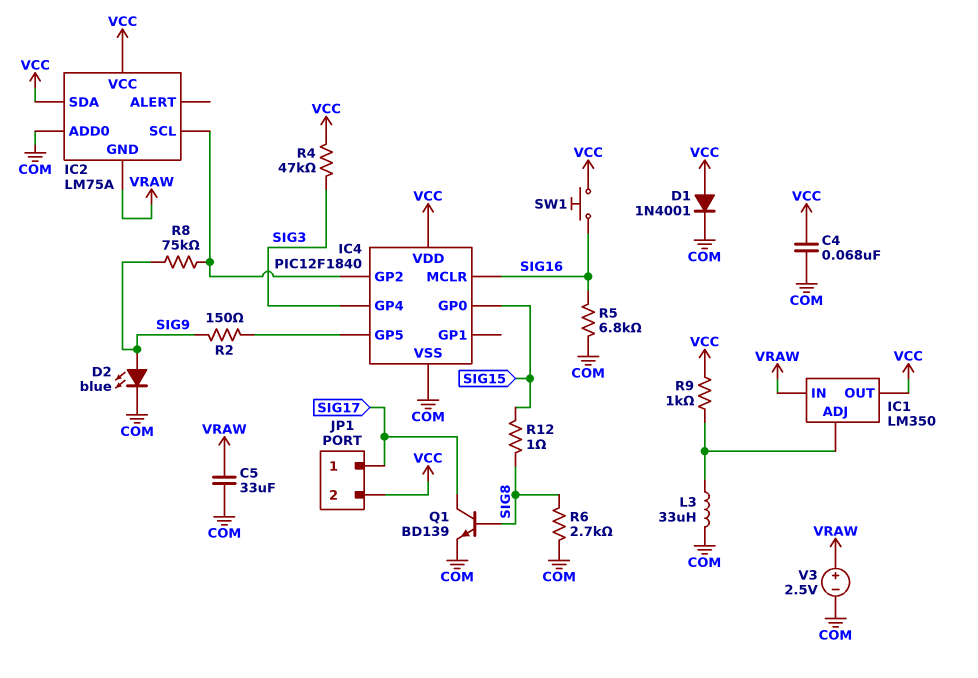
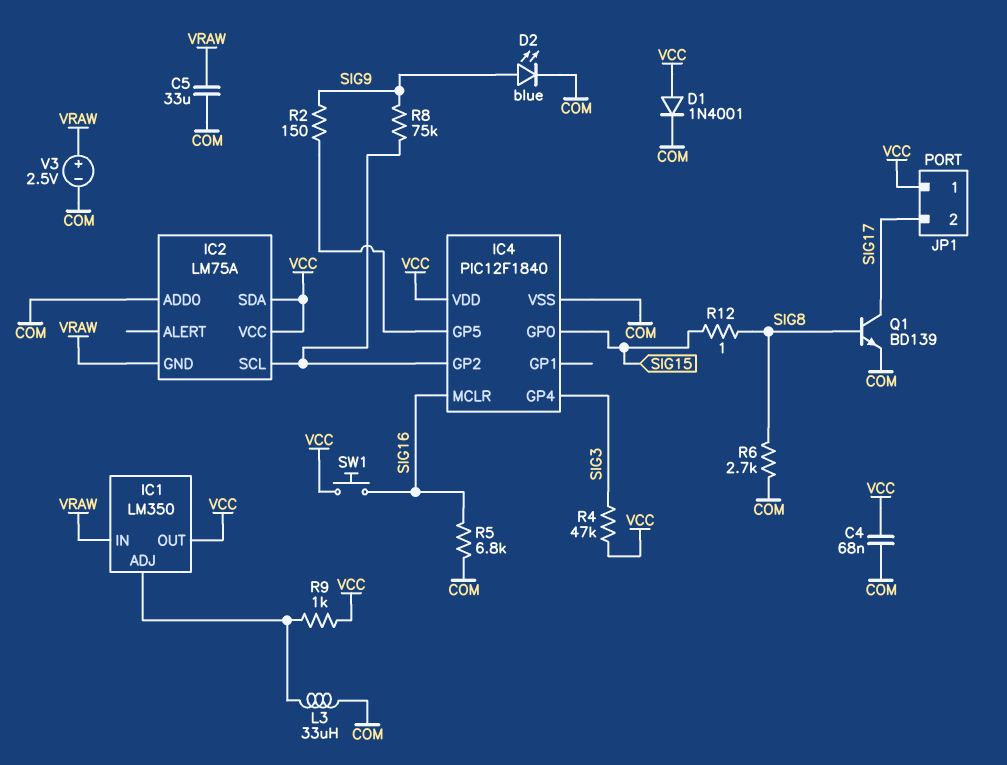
JP1 pin 1: SIG17 -> VCC
JP1 pin 2: VCC -> SIG17

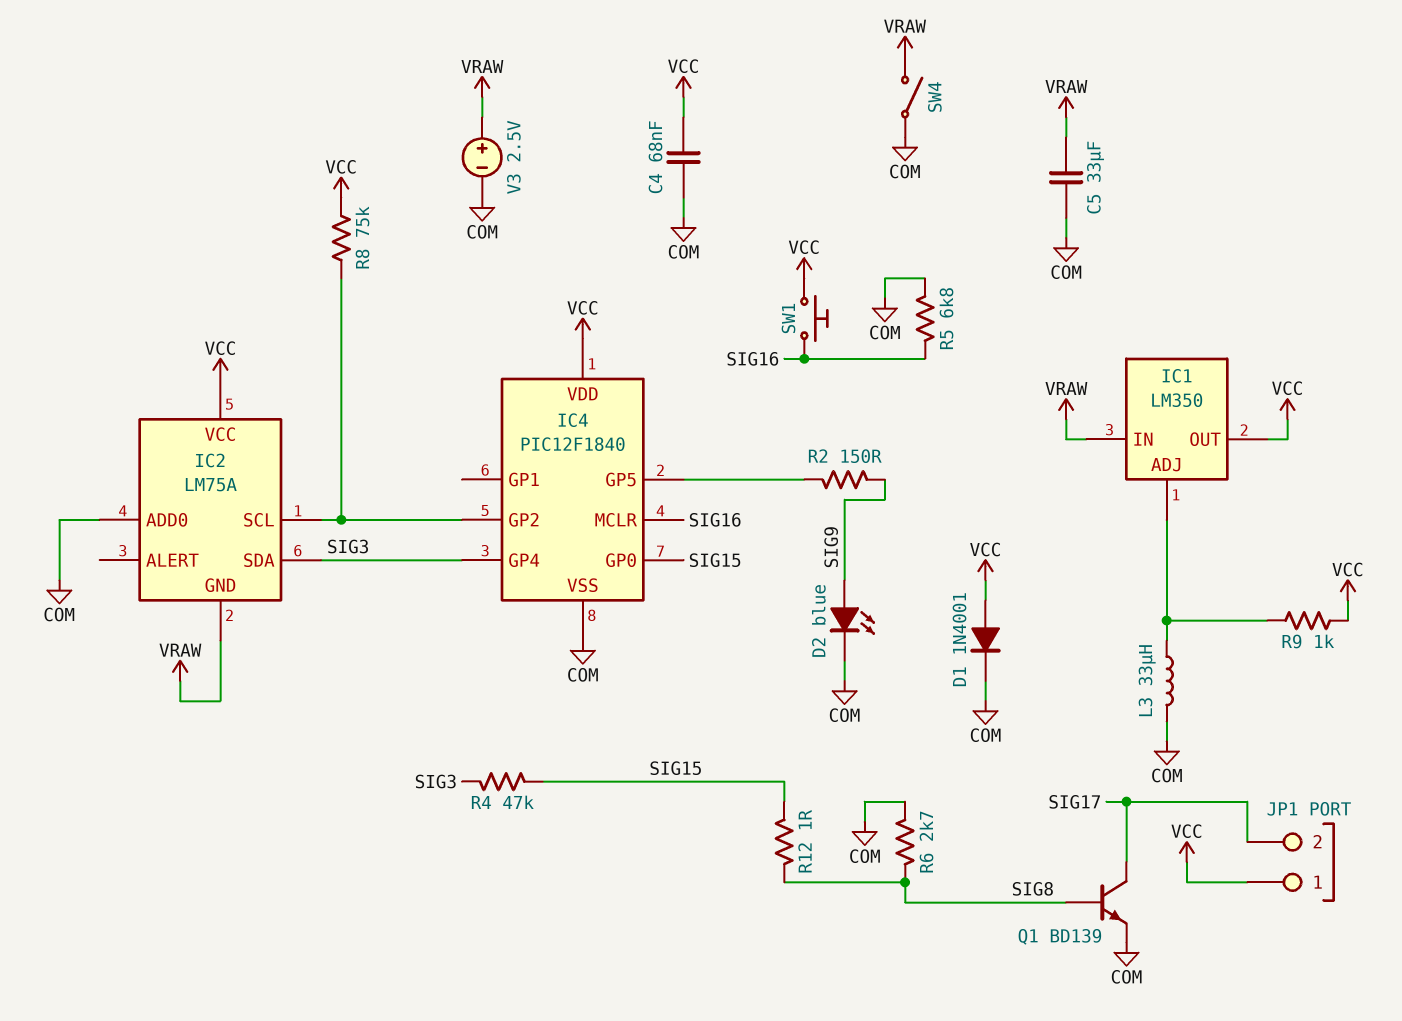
IC2 pin SDA: VCC -> SIG3
R4: 47k (SIG3, VCC) -> 47k (SIG3, SIG15)
R8: 75k (IC2/SCL, SIG9) -> 75k (IC2/SCL, VCC)
SW4: none -> switch (COM, VRAW)

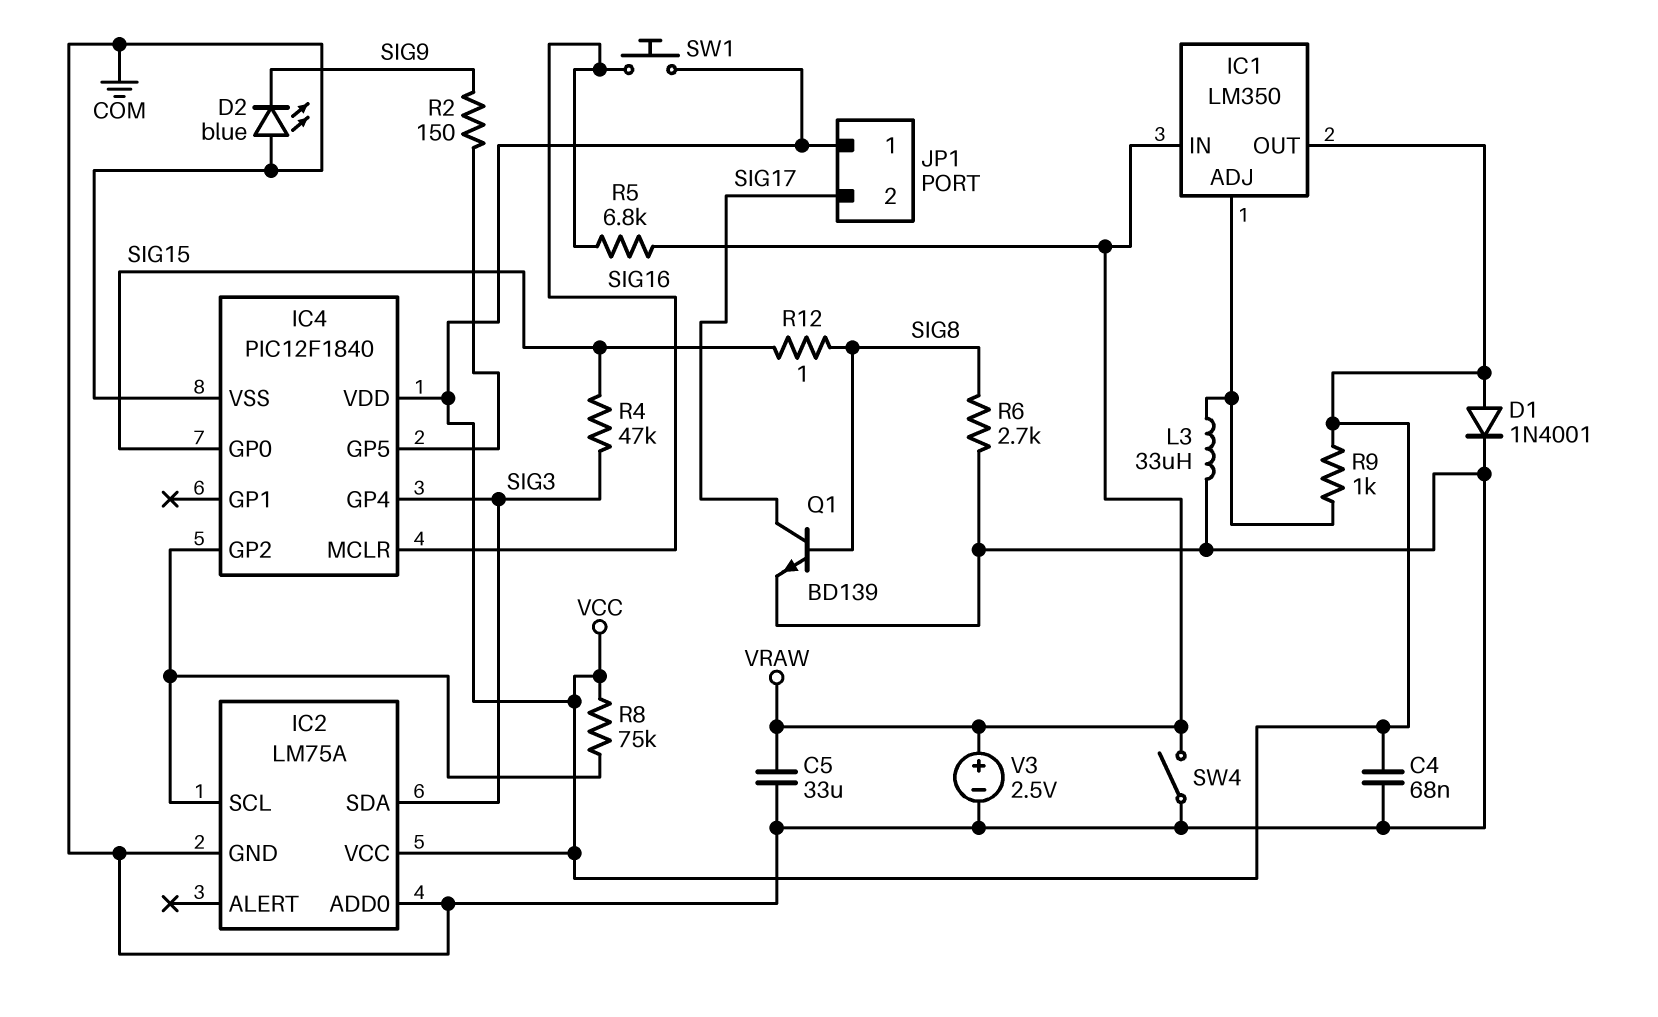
D2: LED blue (A SIG9, K COM) -> LED blue (A COM, K SIG9)
IC2 pin GND: VRAW -> COM
R5: 6.8k (COM, SIG16) -> 6.8k (SIG16, VRAW)

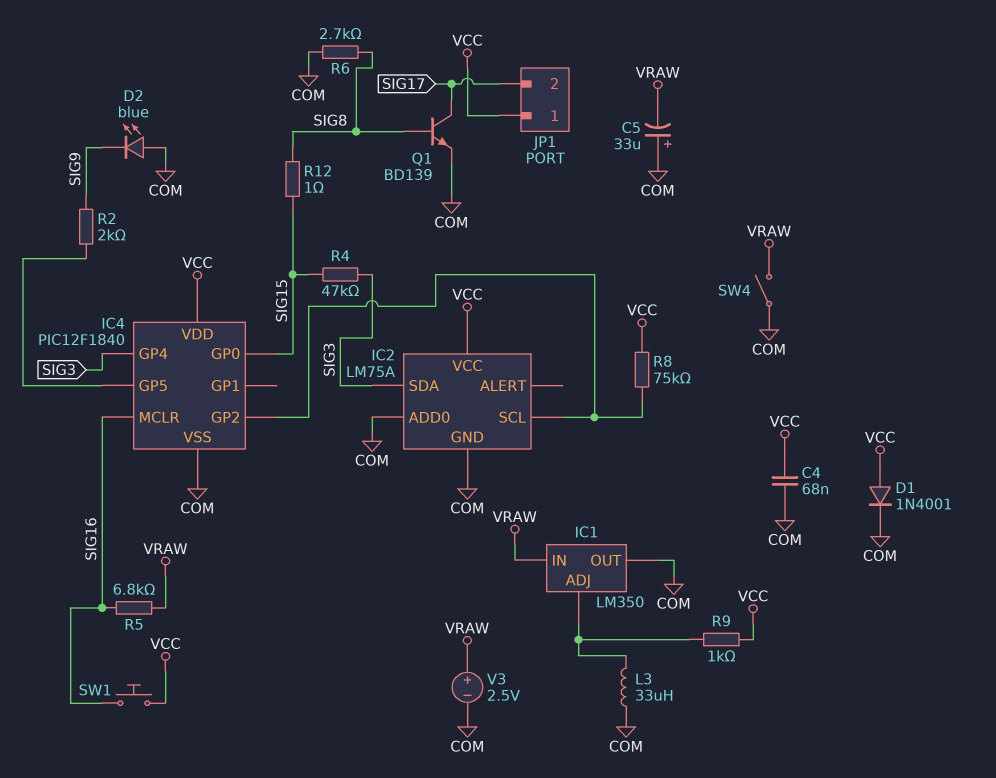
C5: 33uF (COM, VRAW) -> 33uF (plus COM, minus VRAW)
IC1 pin OUT: VCC -> COM
R2: 150 (IC4/GP5, SIG9) -> 2k (IC4/GP5, SIG9)

